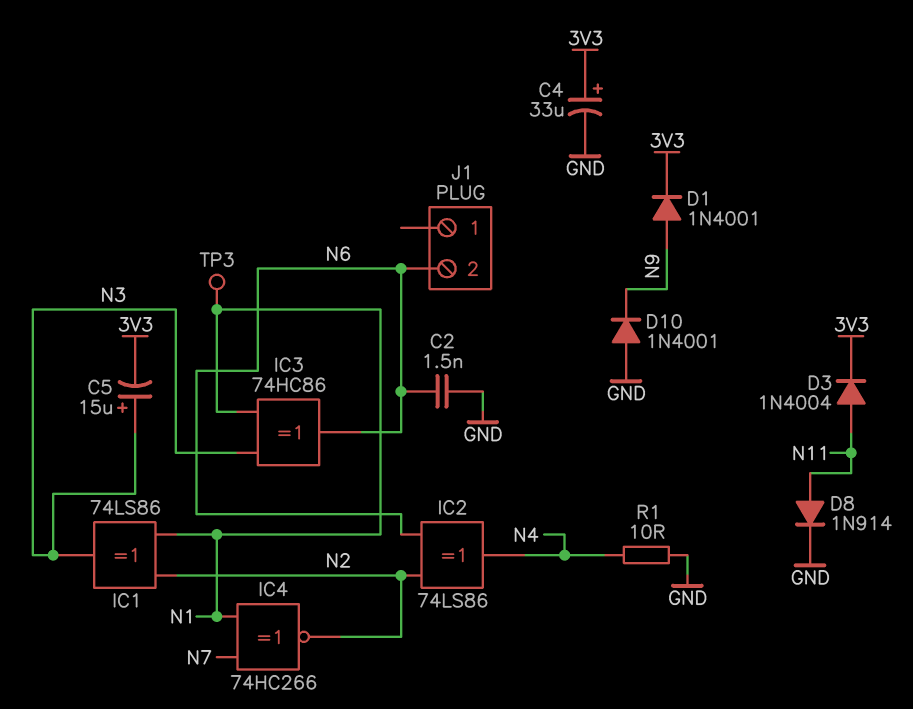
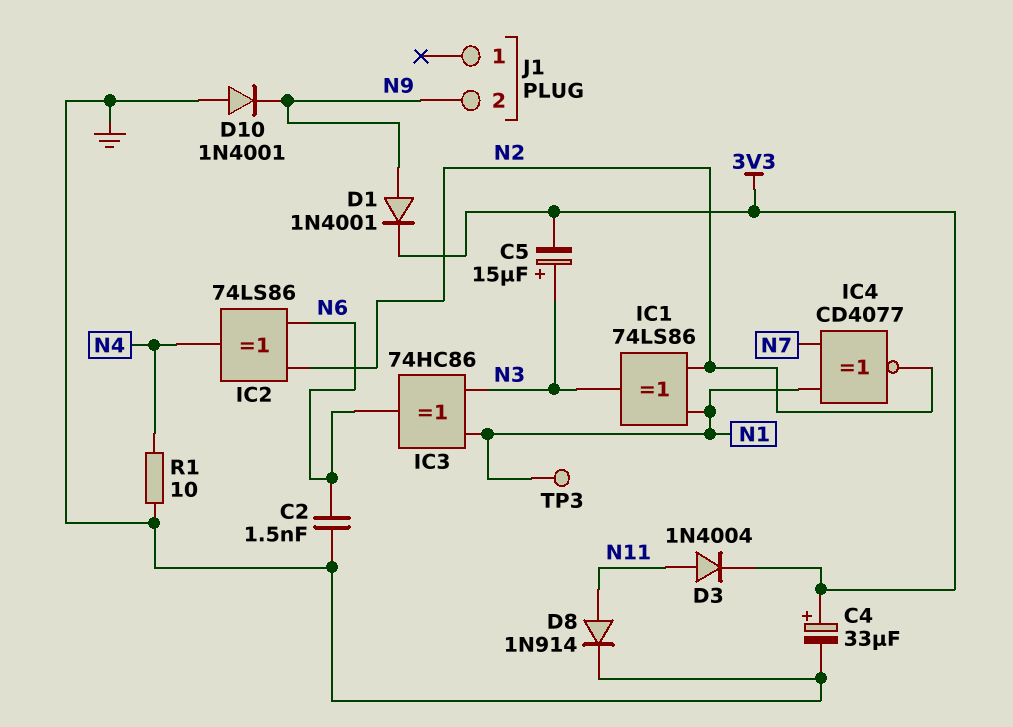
IC4: XNOR 74HC266 (in N1, in N7, out N2) -> XNOR CD4077 (in N1, in N7, out N2)
J1 pin 2: N6 -> N9

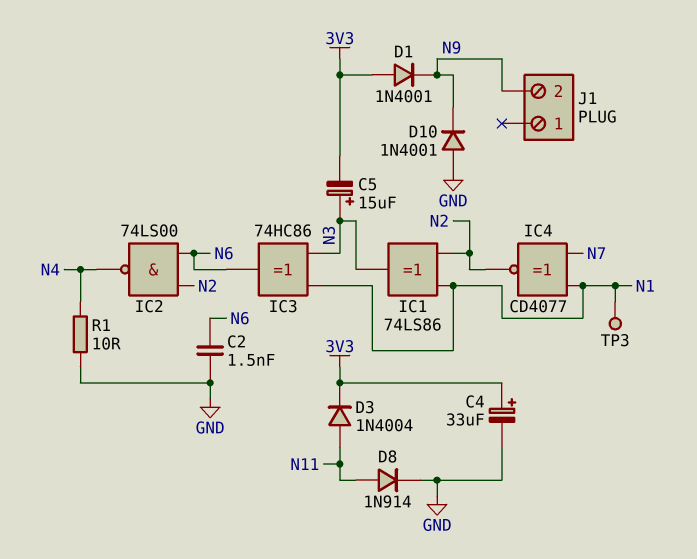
D1: diode 1N4001 (A N9, K 3V3) -> diode 1N4001 (A 3V3, K N9)
IC2: XOR 74LS86 (in N2, in N6, out N4) -> NAND 74LS00 (in N2, in N6, out N4)

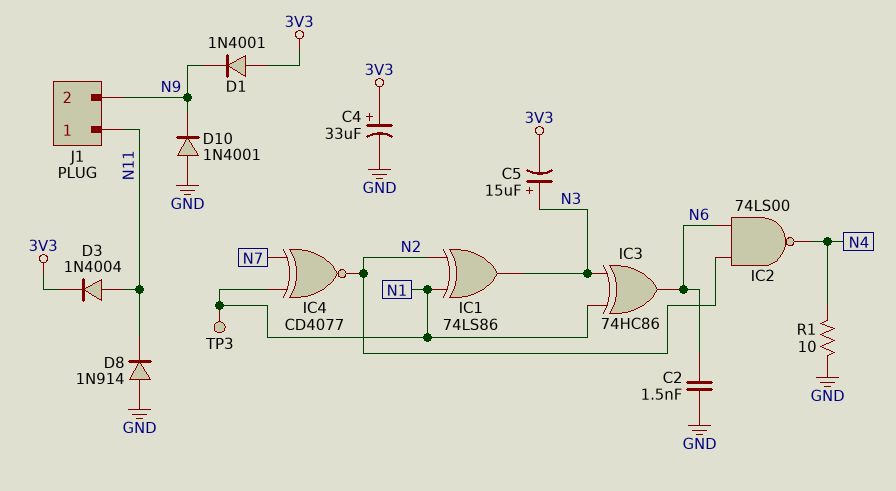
D8: diode 1N914 (A N11, K GND) -> diode 1N914 (A GND, K N11)
J1 pin 1: none -> N11

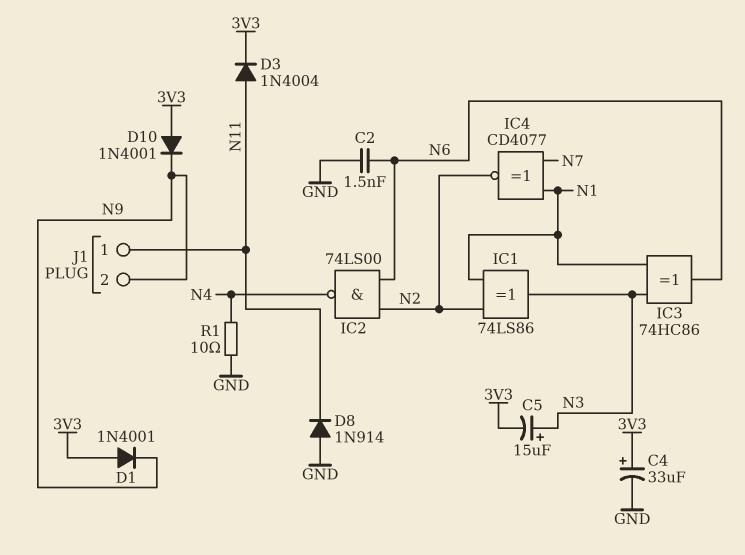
D10: diode 1N4001 (A GND, K N9) -> diode 1N4001 (A 3V3, K N9)
TP3: test point (N1) -> none

